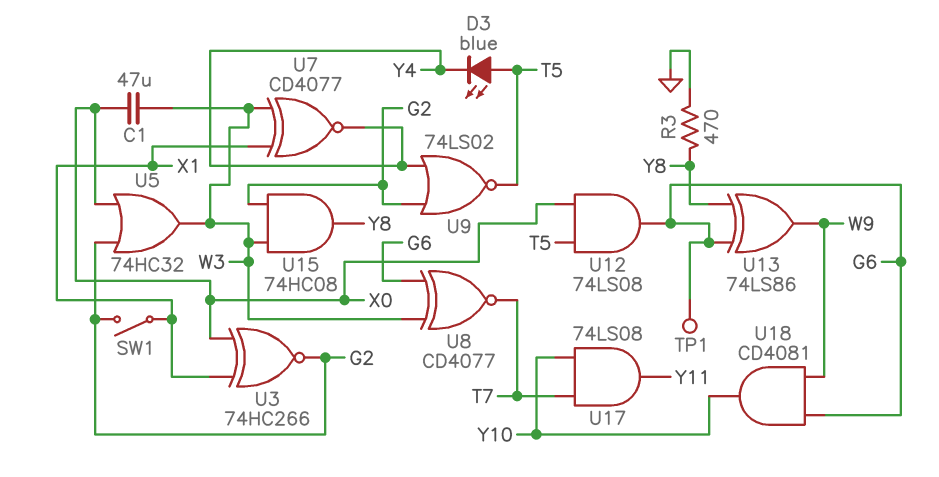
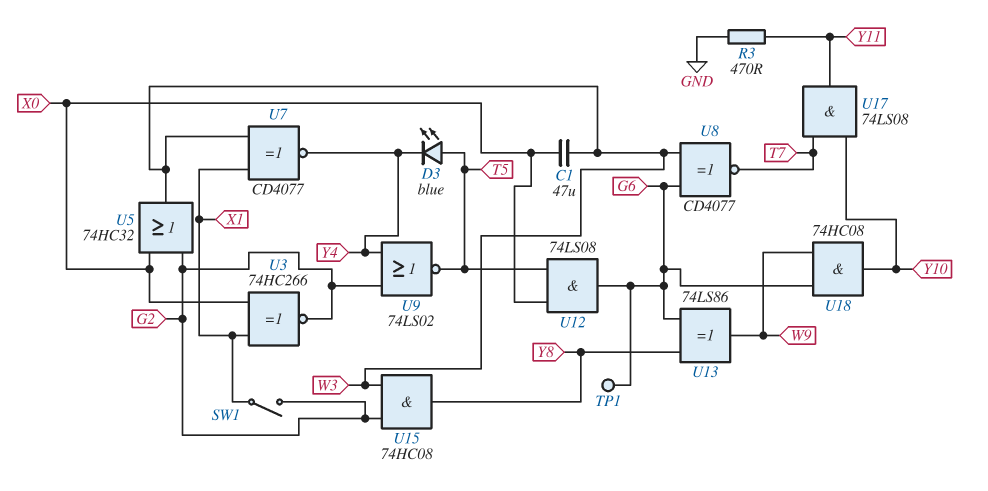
R3: 470 (GND, Y8) -> 470 (GND, Y11)
U18: AND CD4081 (in G6, in W9, out Y10) -> AND 74HC08 (in G6, in W9, out Y10)

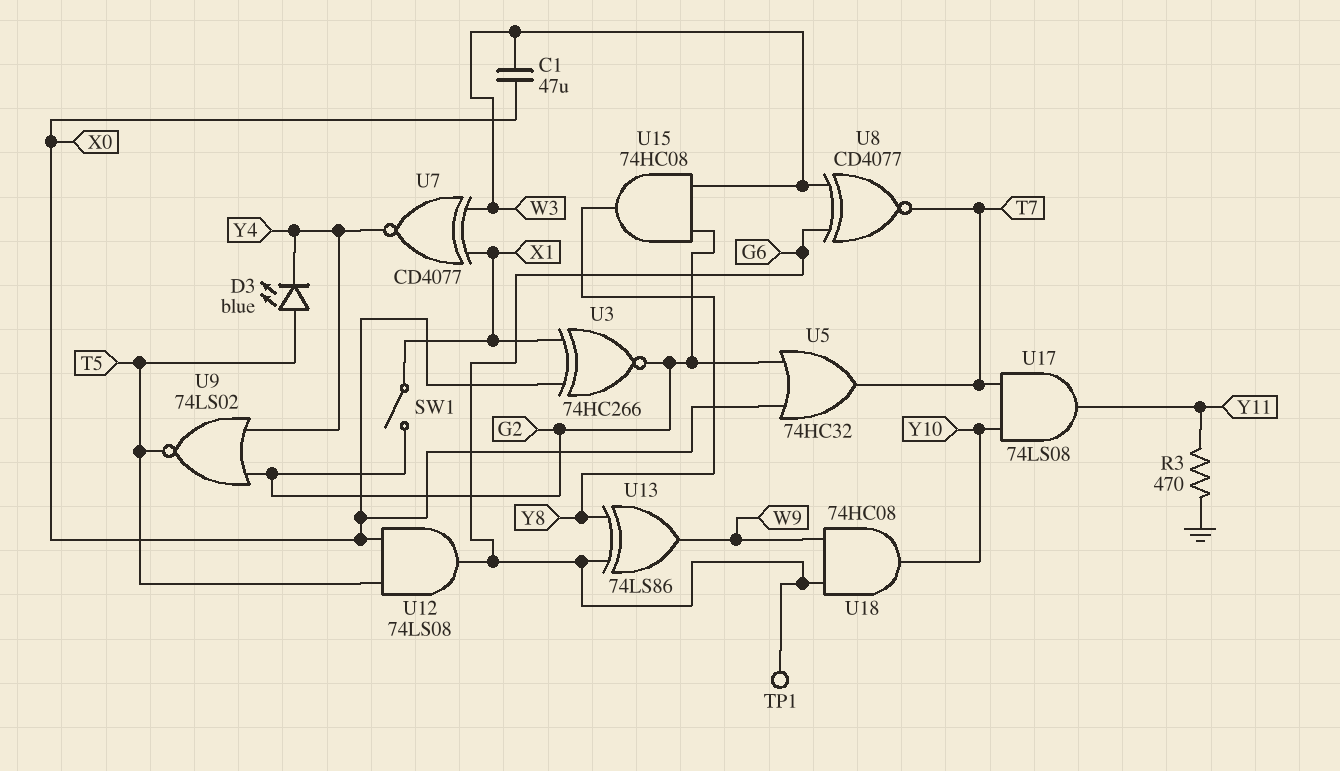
U5: OR 74HC32 (in G2, in X0, out W3) -> OR 74HC32 (in G2, in X0, out T7)

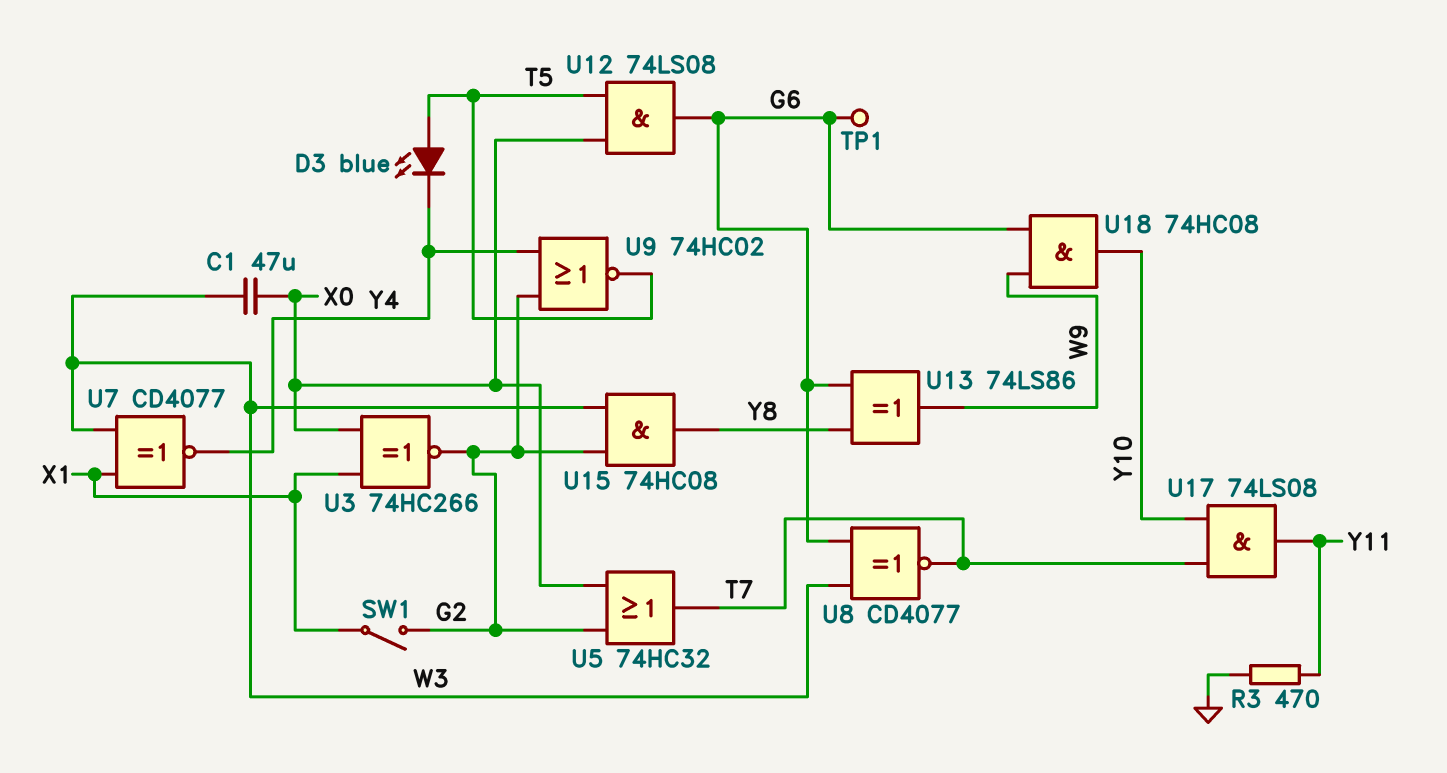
U9: NOR 74LS02 (in G2, in Y4, out T5) -> NOR 74HC02 (in G2, in Y4, out T5)

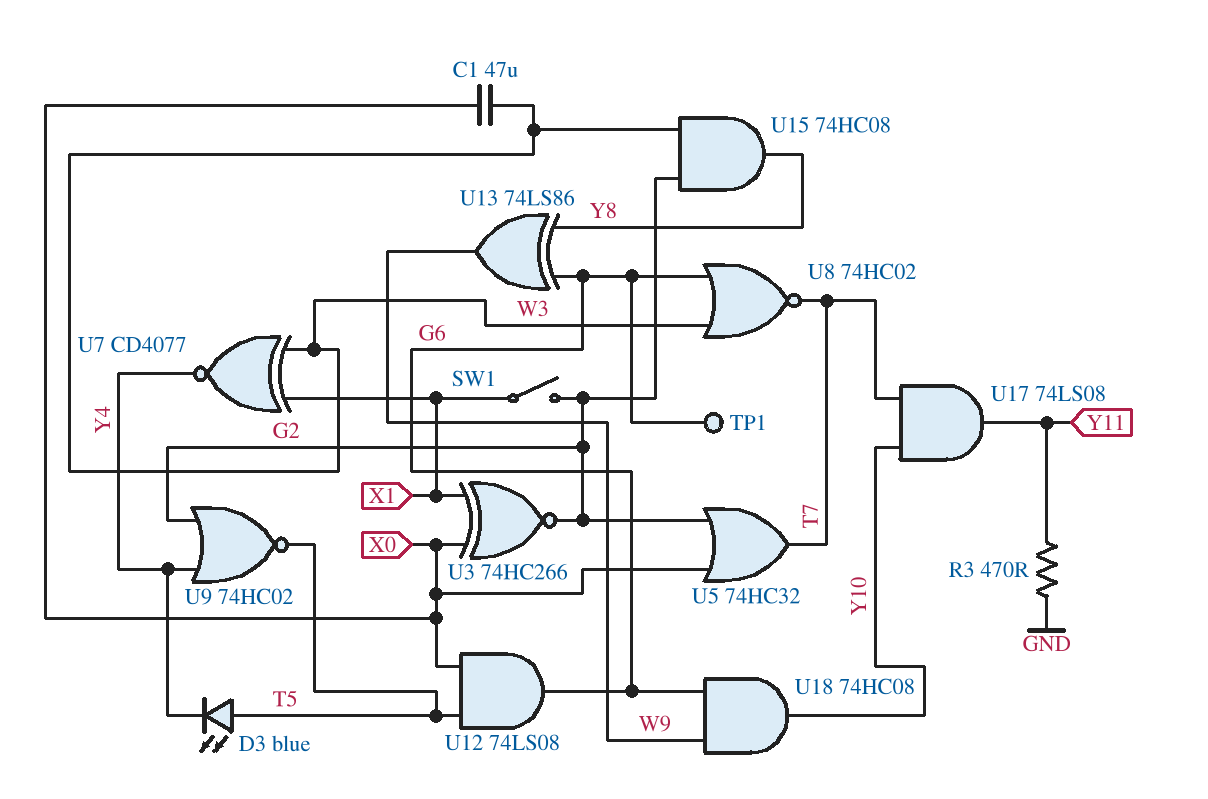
U8: XNOR CD4077 (in G6, in W3, out T7) -> NOR 74HC02 (in G6, in W3, out T7)

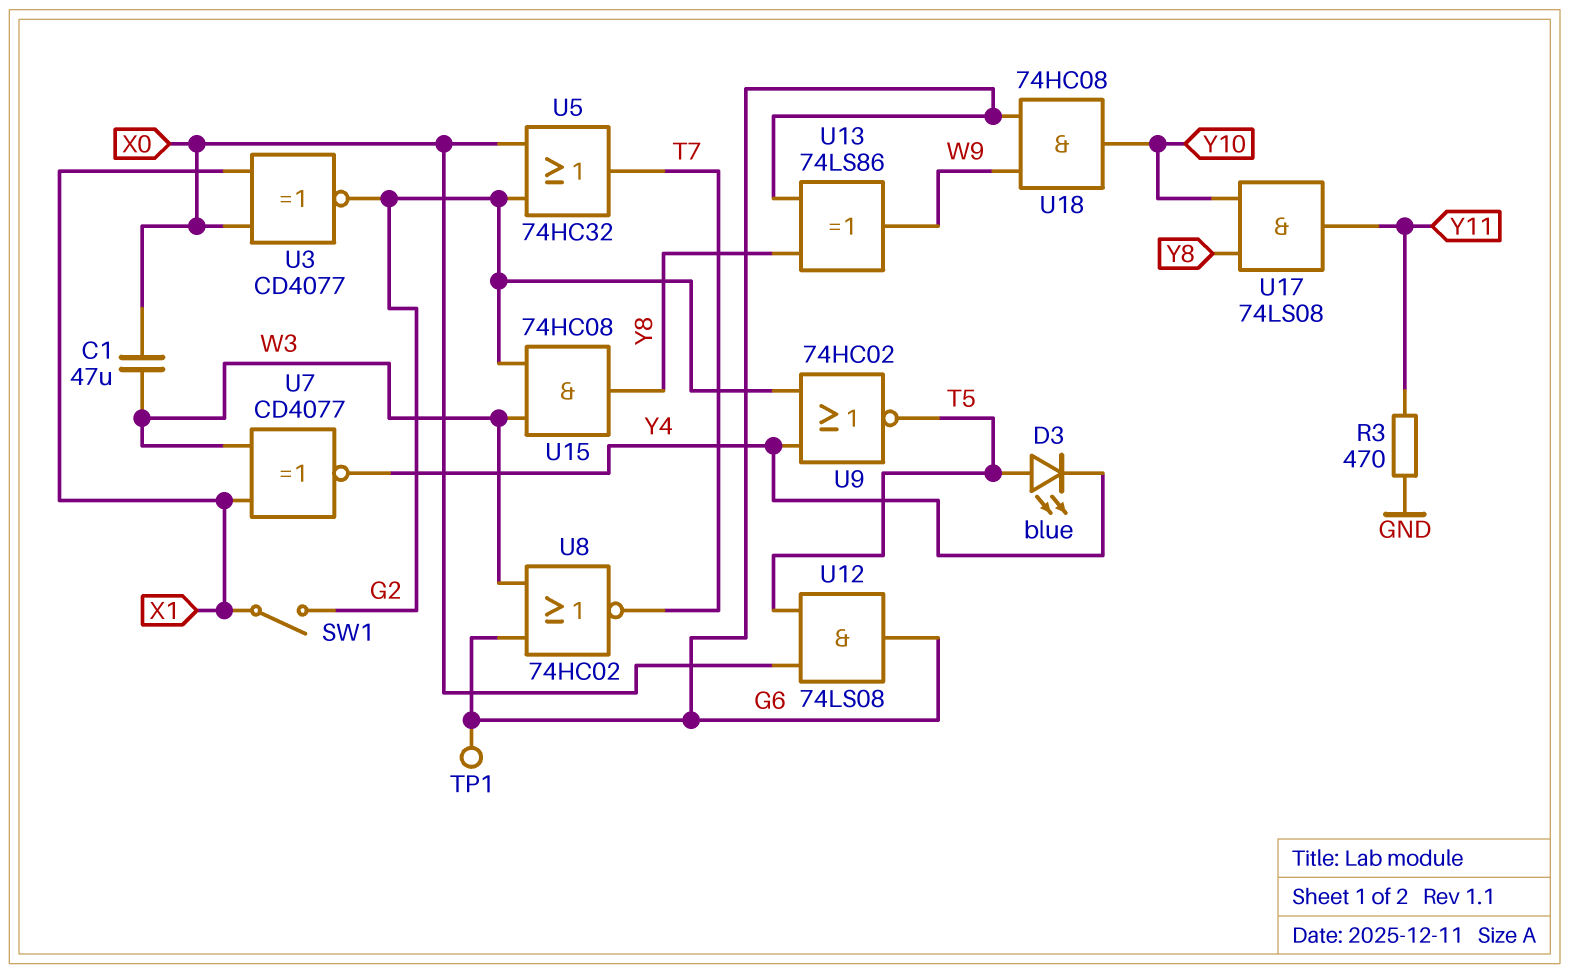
U3: XNOR 74HC266 (in X0, in X1, out G2) -> XNOR CD4077 (in X0, in X1, out G2)
U17: AND 74LS08 (in T7, in Y10, out Y11) -> AND 74LS08 (in Y8, in Y10, out Y11)

